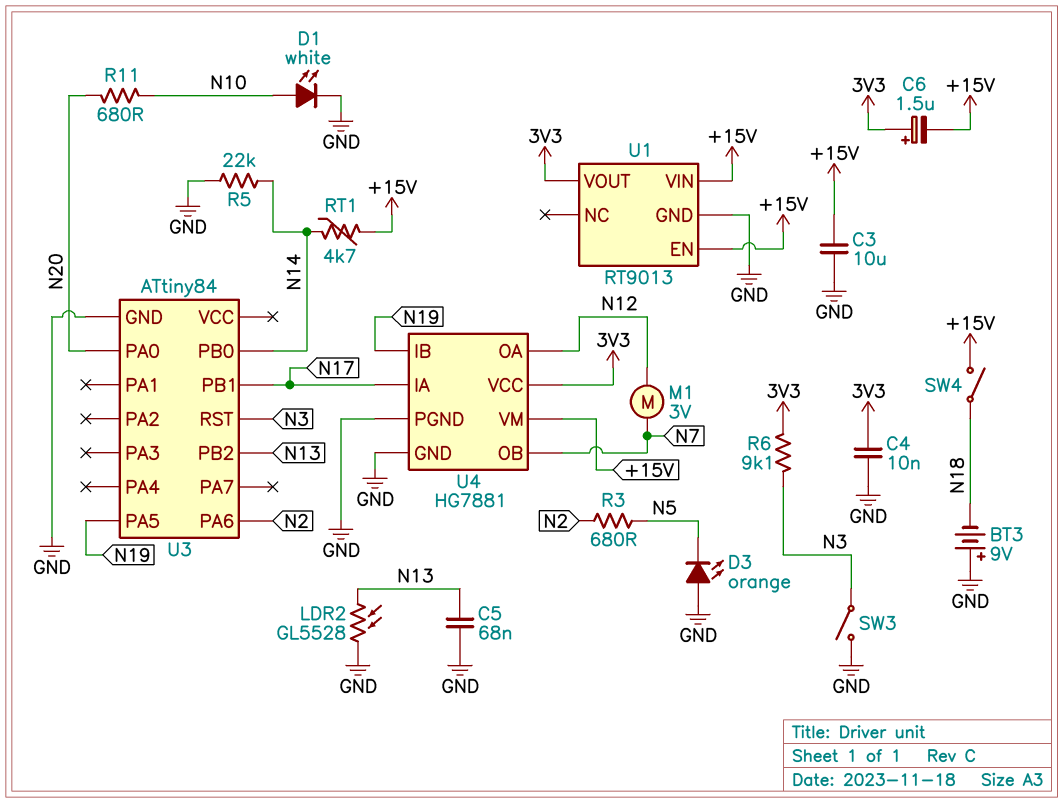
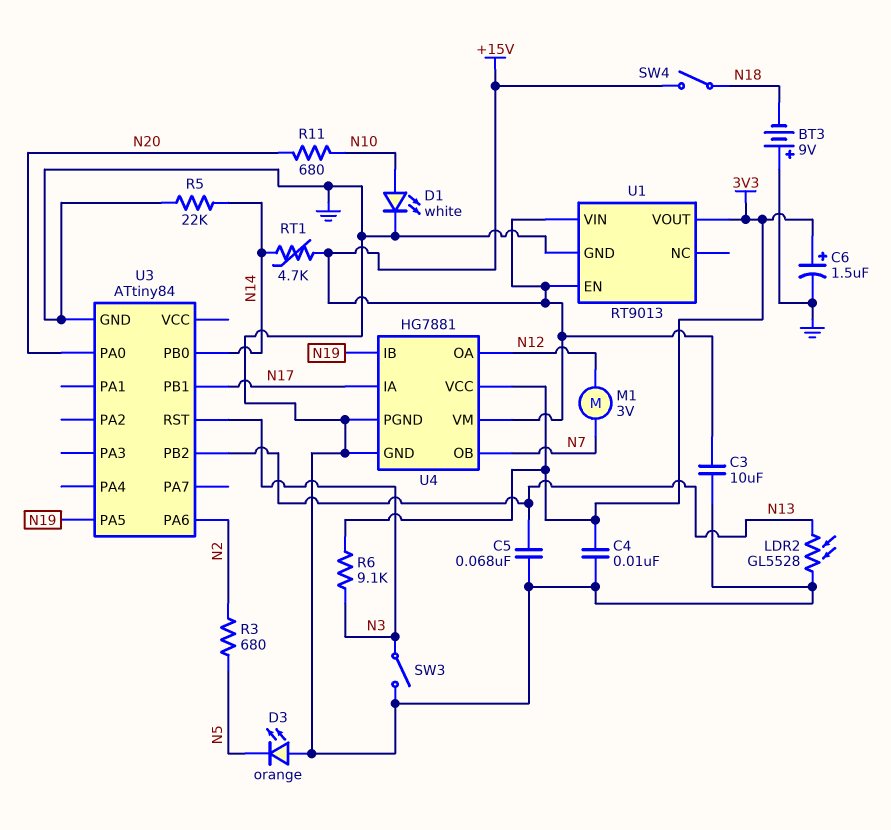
C6: 1.5uF (plus 3V3, minus +15V) -> 1.5uF (plus 3V3, minus GND)

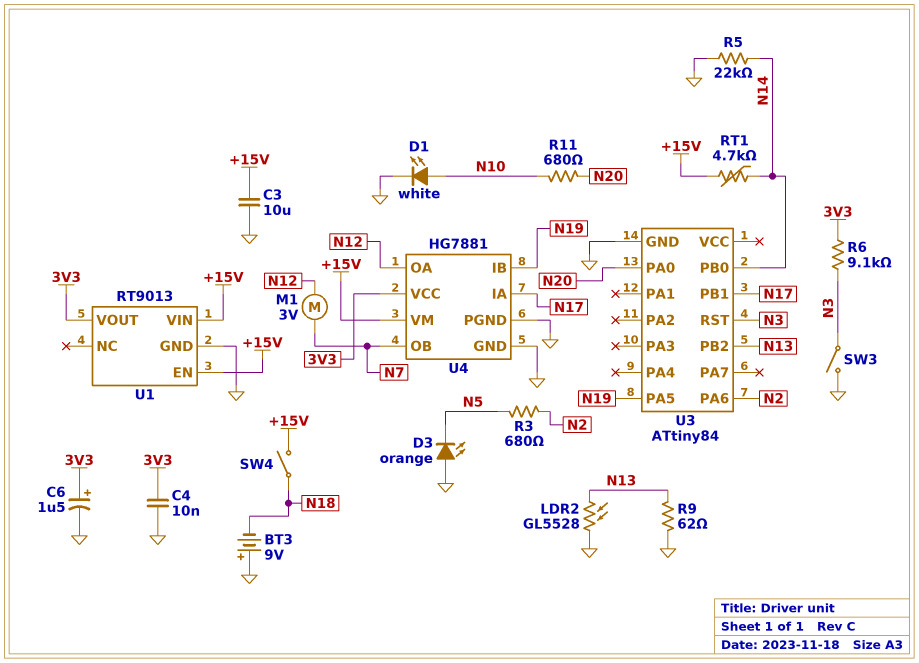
C5: 68nF (GND, N13) -> none
R9: none -> 62 (GND, N13)

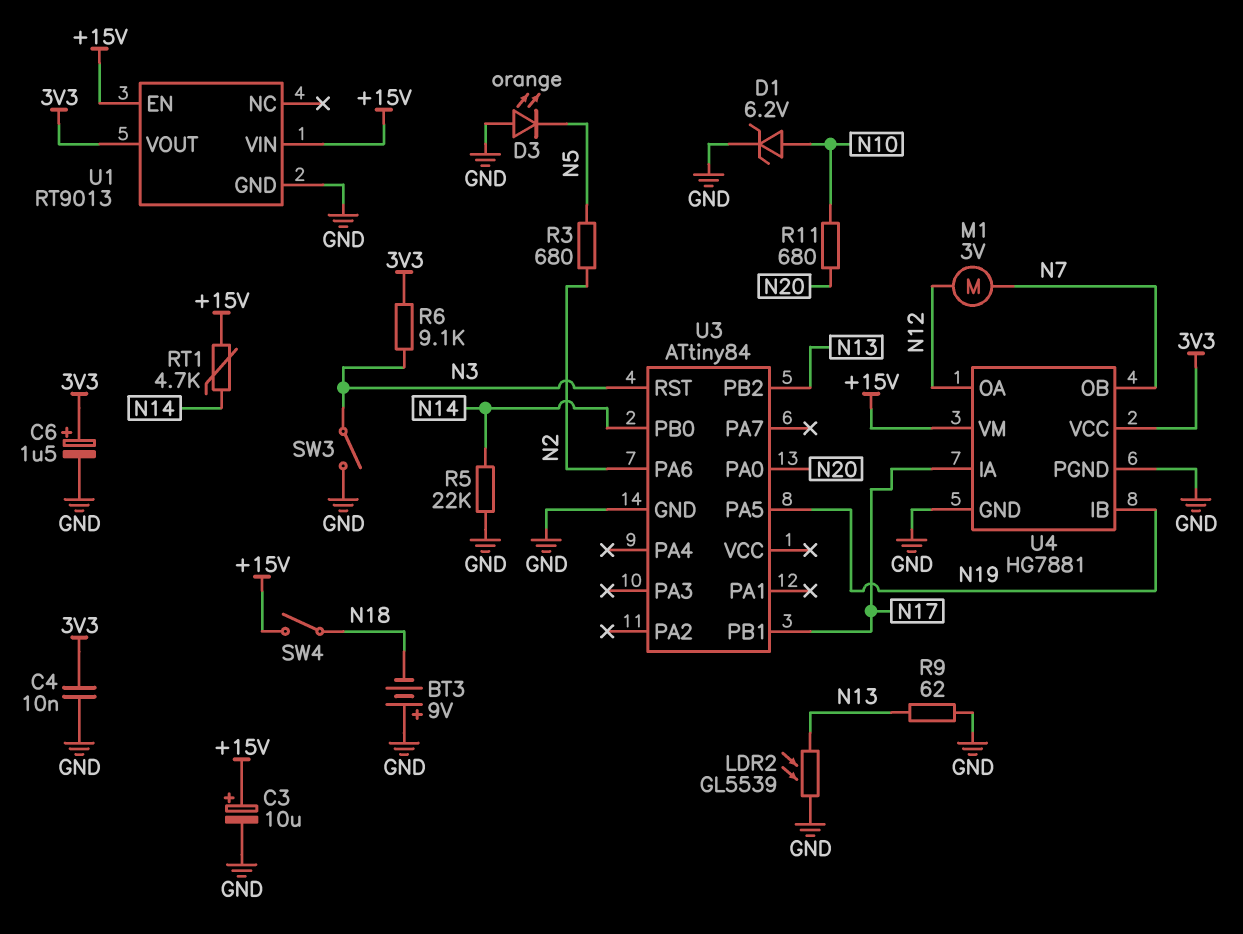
C3: 10uF (+15V, GND) -> 10uF (plus +15V, minus GND)
D1: LED white (A N10, K GND) -> zener 6.2V (A N10, K GND)
LDR2: GL5528 (GND, N13) -> GL5539 (GND, N13)

